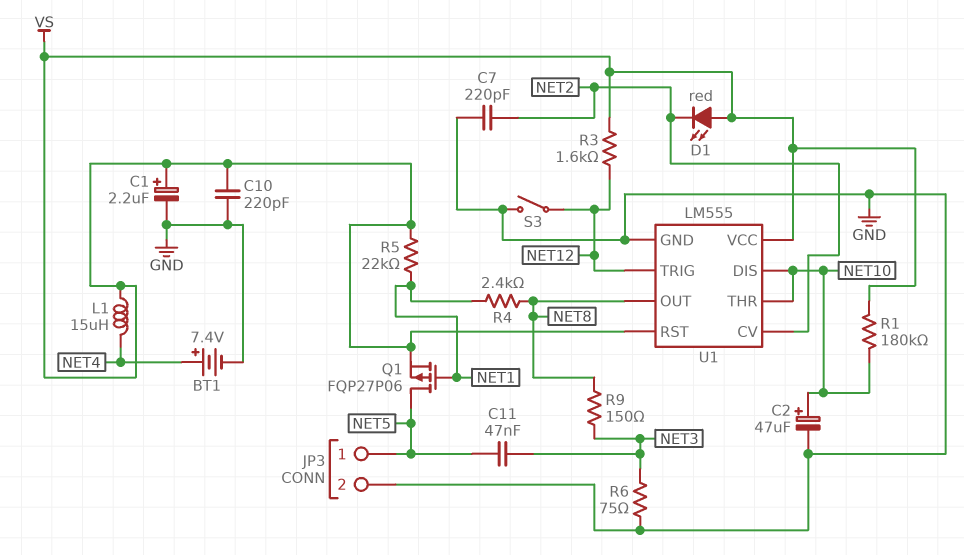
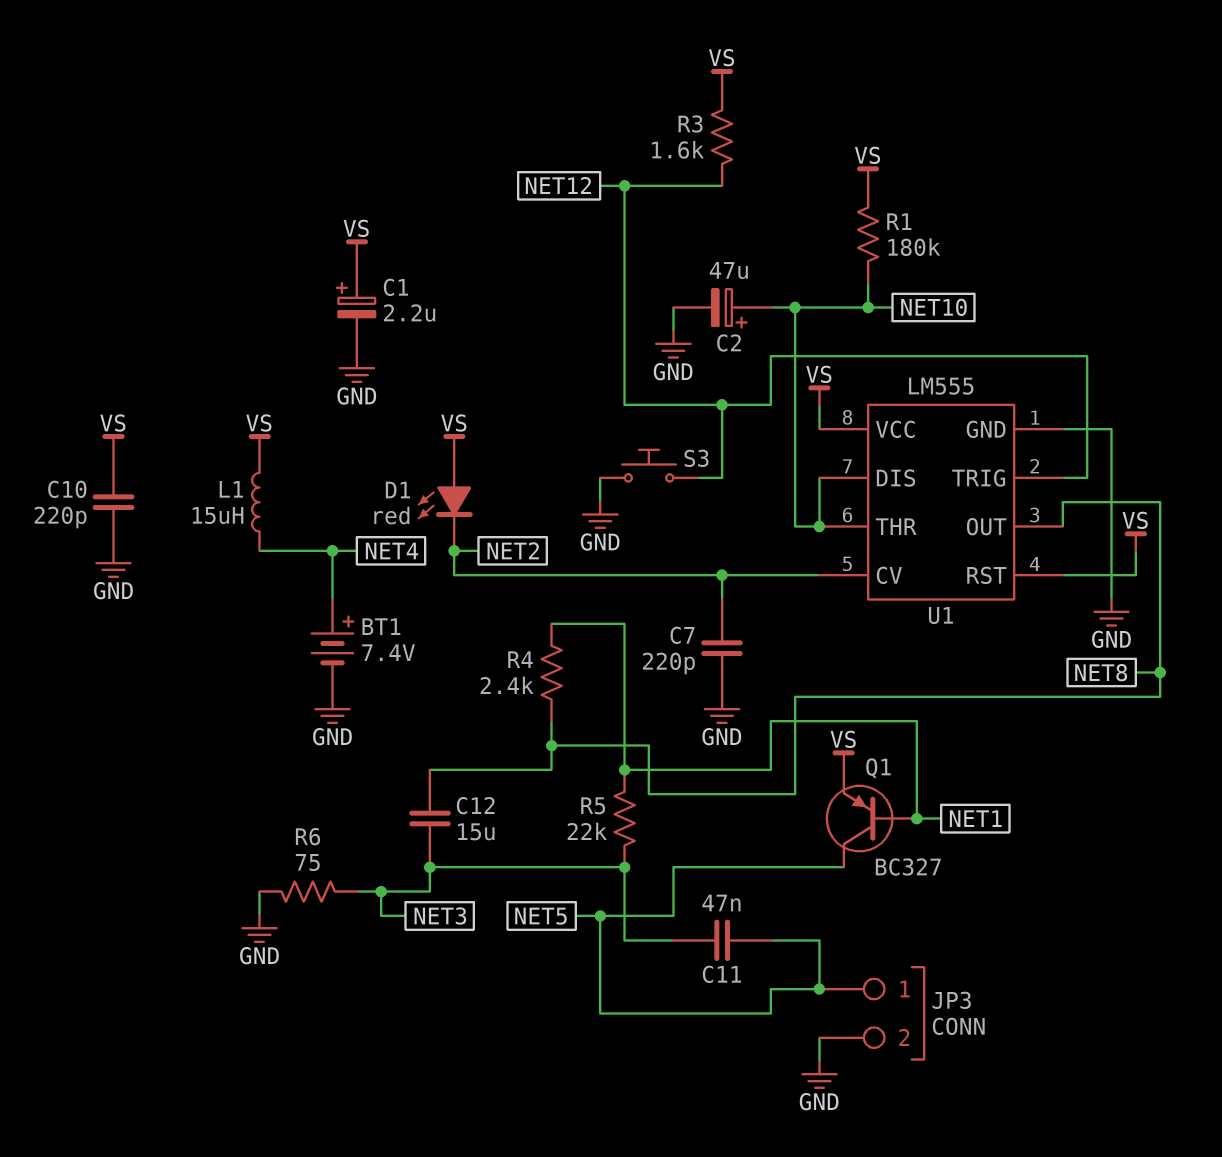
C12: none -> 15uF (NET3, NET8)
Q1: PMOS FQP27P06 (G NET1, D NET5, S VS) -> PNP BC327 (B NET1, C NET5, E VS)
R5: 22k (NET1, VS) -> 22k (NET1, NET3)
R9: 150 (NET3, NET8) -> none
S3: switch (GND, NET12) -> button (GND, NET12)

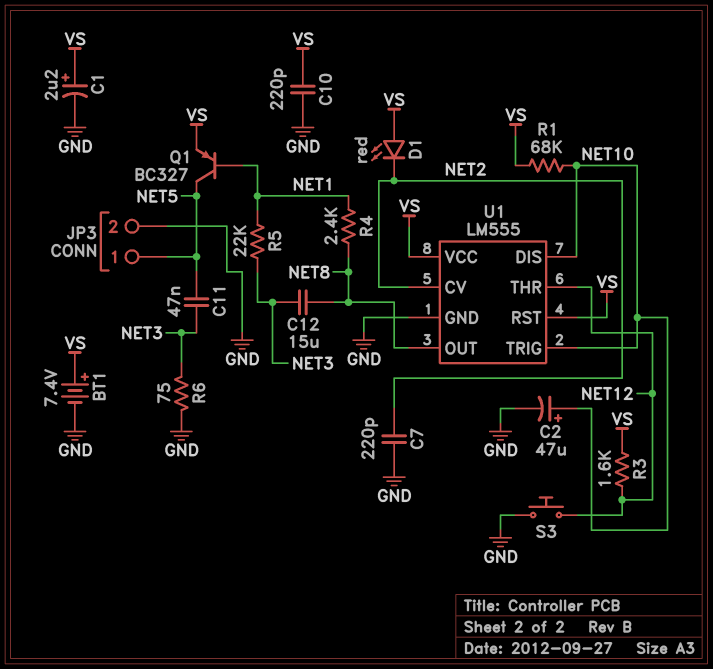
BT1: 7.4V (plus NET4, minus GND) -> 7.4V (plus VS, minus GND)
L1: 15uH (NET4, VS) -> none
R1: 180k (NET10, VS) -> 68k (NET10, VS)
U1 pin THR: NET10 -> NET12
U1 pin TRIG: NET12 -> NET10

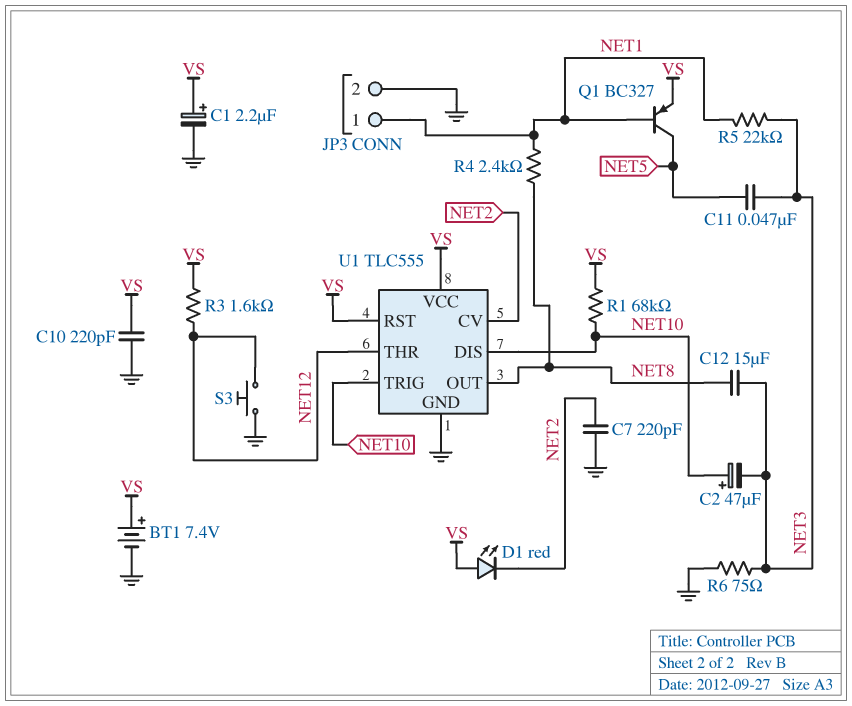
C2: 47uF (plus NET10, minus GND) -> 47uF (plus NET10, minus NET3)
JP3 pin 1: NET5 -> NET1
U1: LM555 -> TLC555

